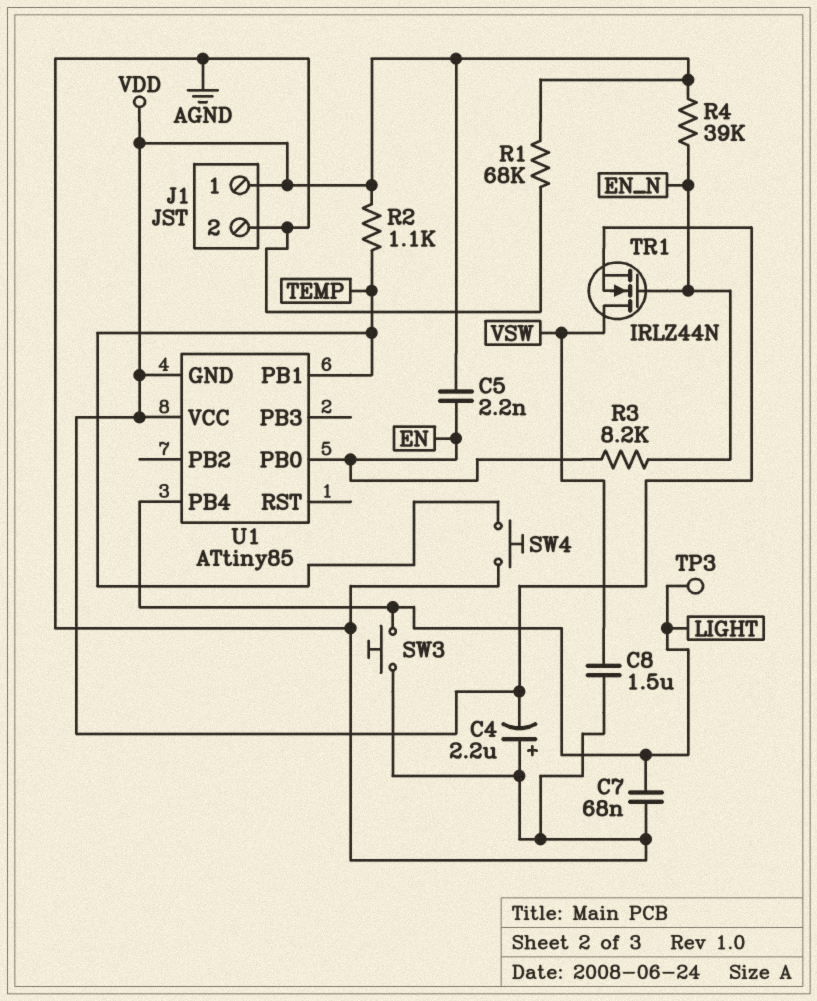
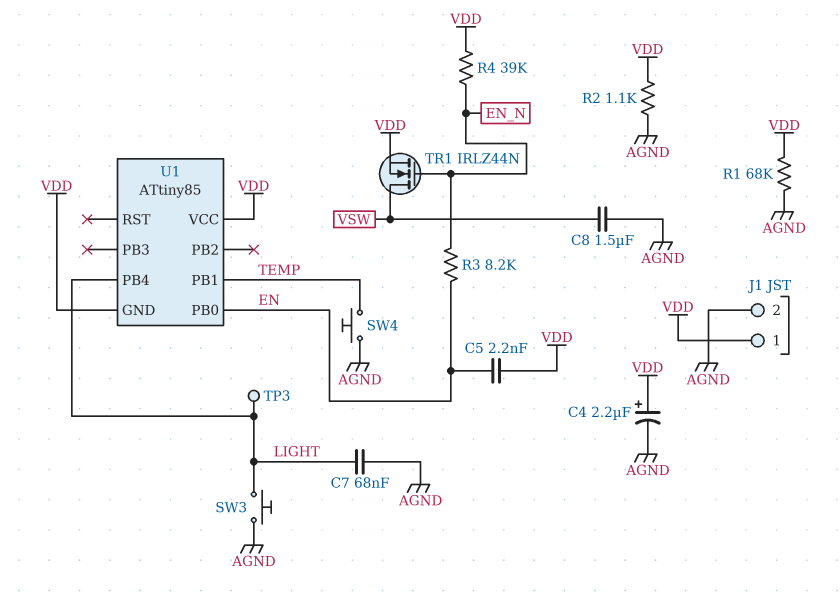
C4: 2.2uF (plus AGND, minus VDD) -> 2.2uF (plus VDD, minus AGND)
R2: 1.1k (TEMP, VDD) -> 1.1k (AGND, VDD)

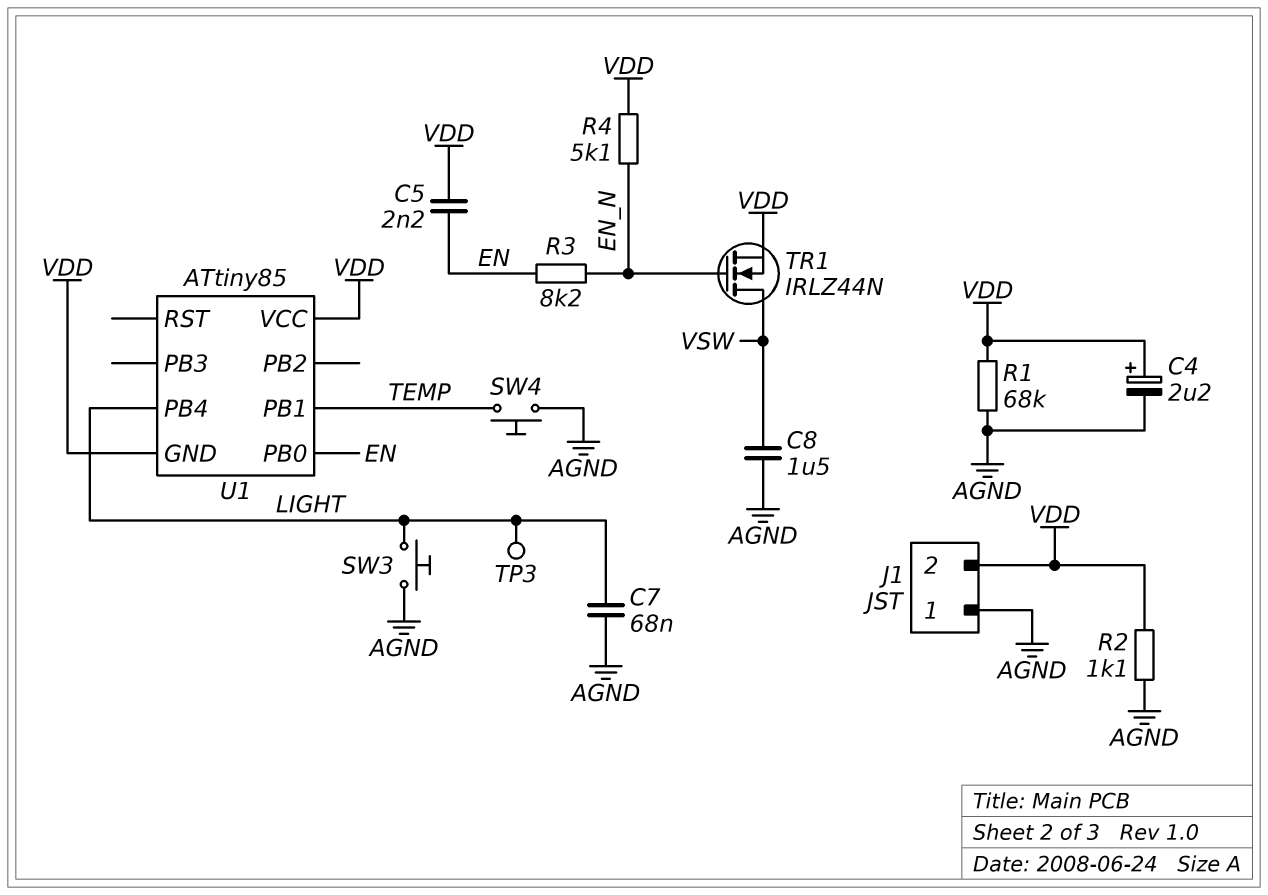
J1 pin 1: VDD -> AGND
J1 pin 2: AGND -> VDD
R4: 39k (EN_N, VDD) -> 5.1k (EN_N, VDD)

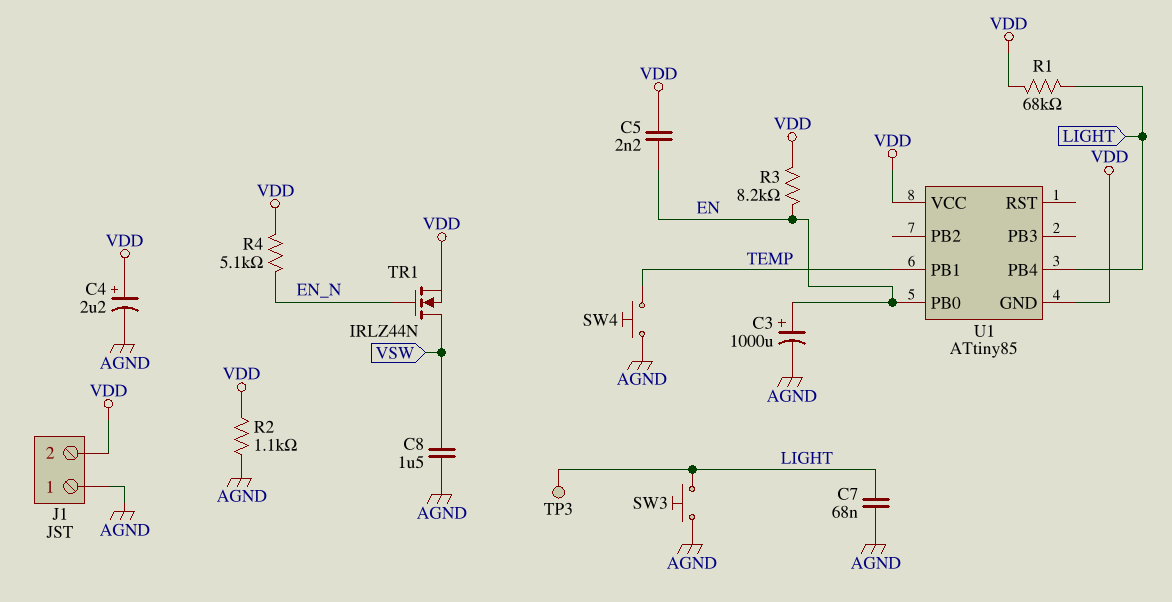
C3: none -> 1000uF (plus EN, minus AGND)
R1: 68k (AGND, VDD) -> 68k (LIGHT, VDD)
R3: 8.2k (EN, EN_N) -> 8.2k (EN, VDD)

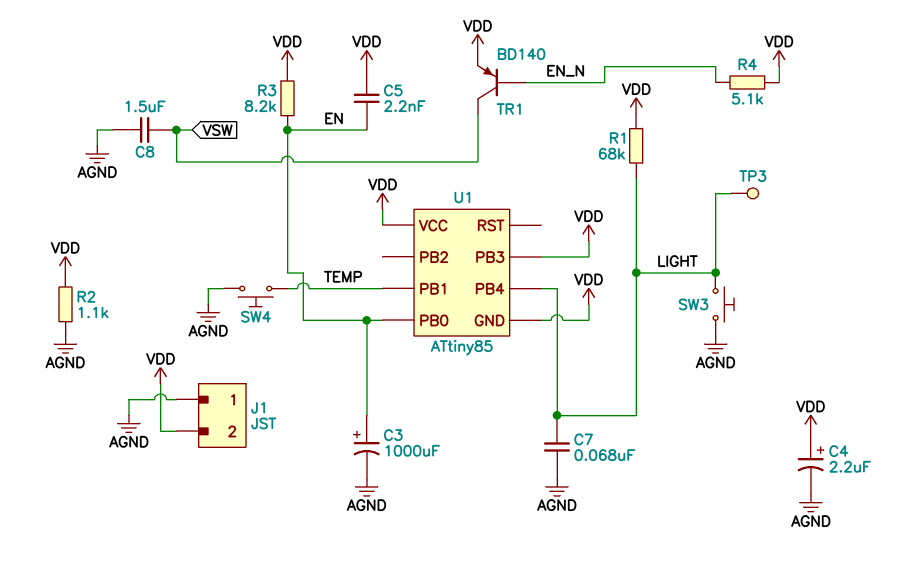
TR1: NMOS IRLZ44N (G EN_N, D VSW, S VDD) -> PNP BD140 (B EN_N, C VSW, E VDD)
U1 pin PB3: none -> VDD

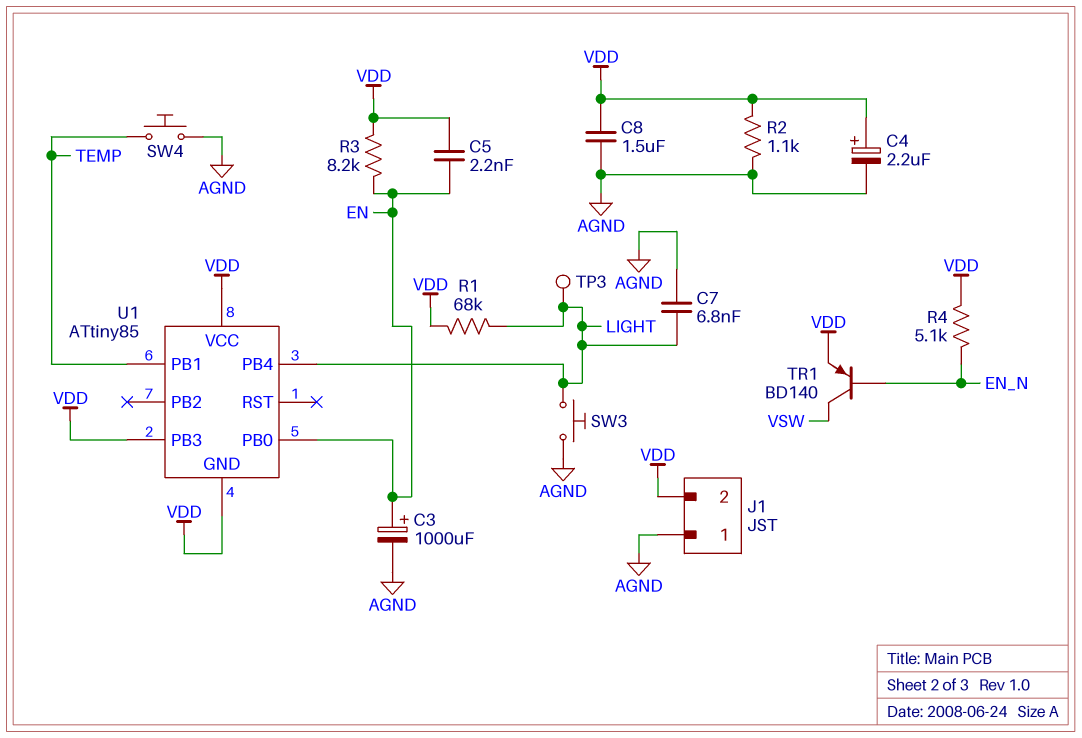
C7: 68nF (AGND, LIGHT) -> 6.8nF (AGND, LIGHT)
C8: 1.5uF (AGND, VSW) -> 1.5uF (AGND, VDD)

